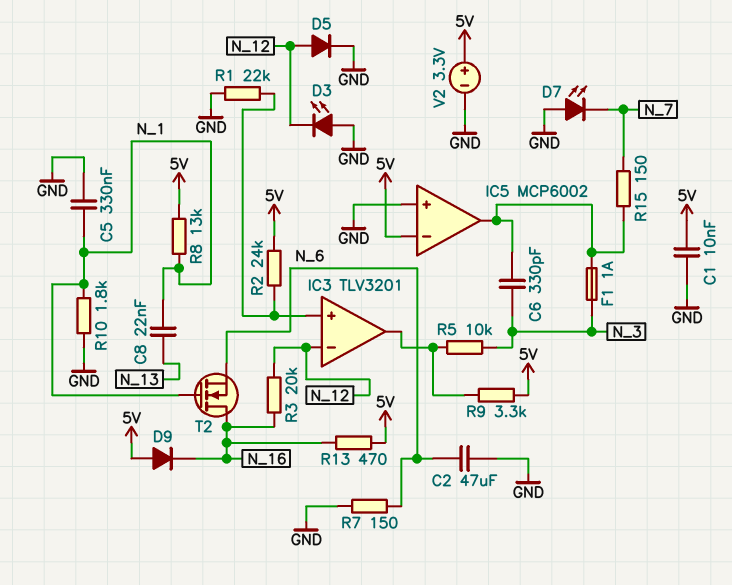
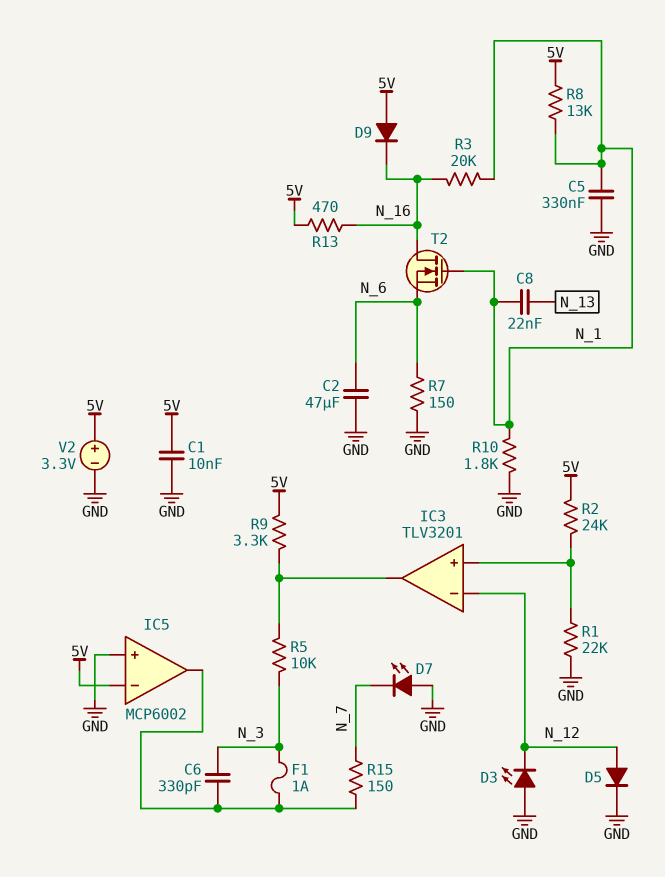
R3: 20k (N_12, N_16) -> 20k (N_1, N_16)

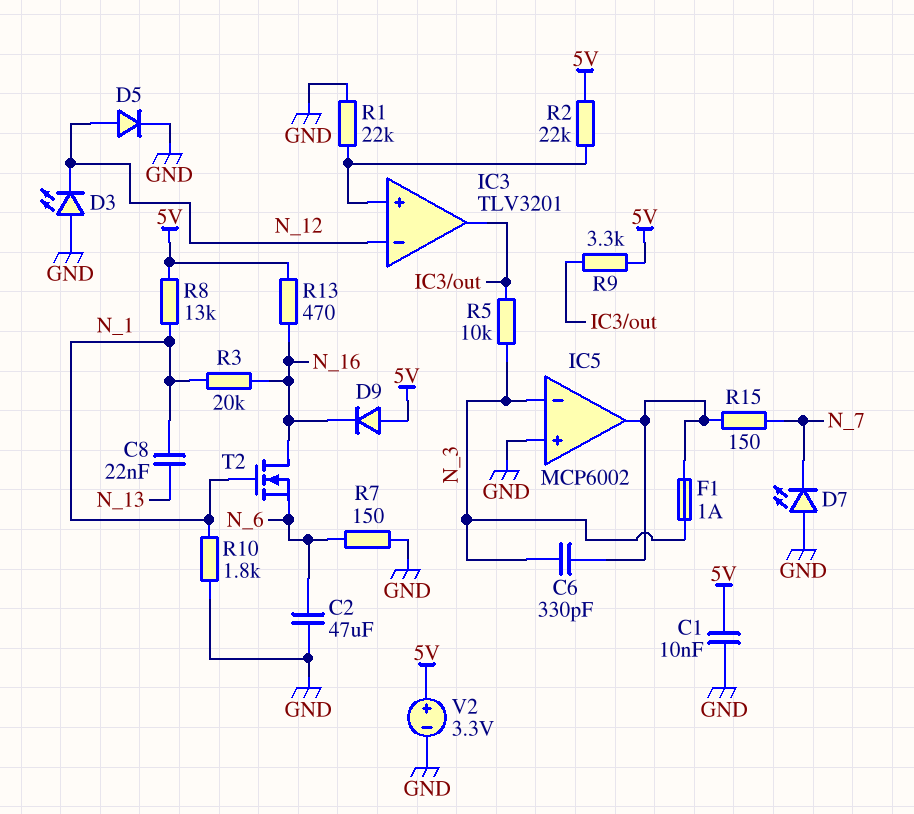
C5: 330nF (GND, N_1) -> none
IC5 pin in-: 5V -> N_3
R2: 24k (5V, IC3/in+) -> 22k (5V, IC3/in+)

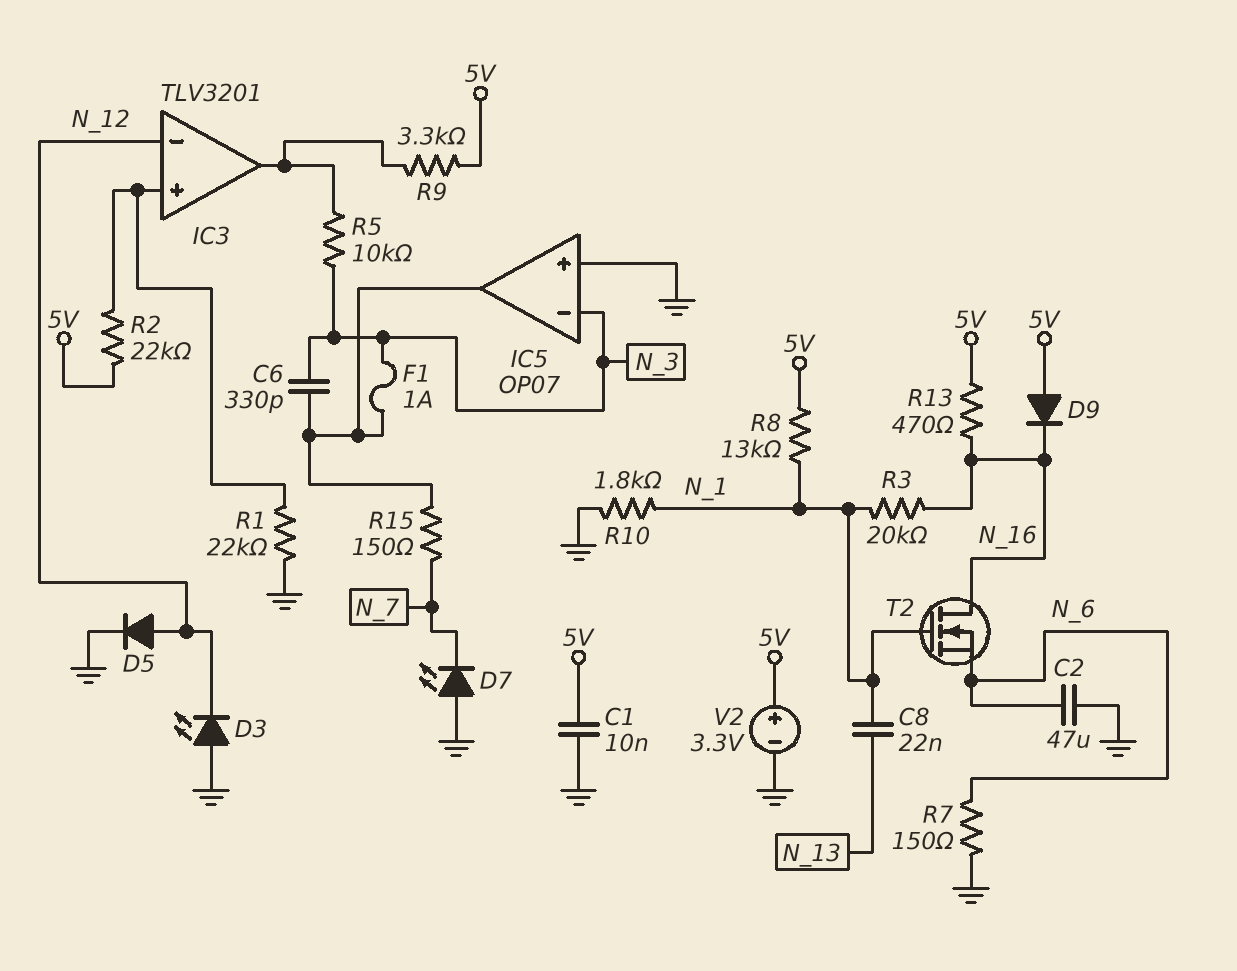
IC5: MCP6002 -> OP07

